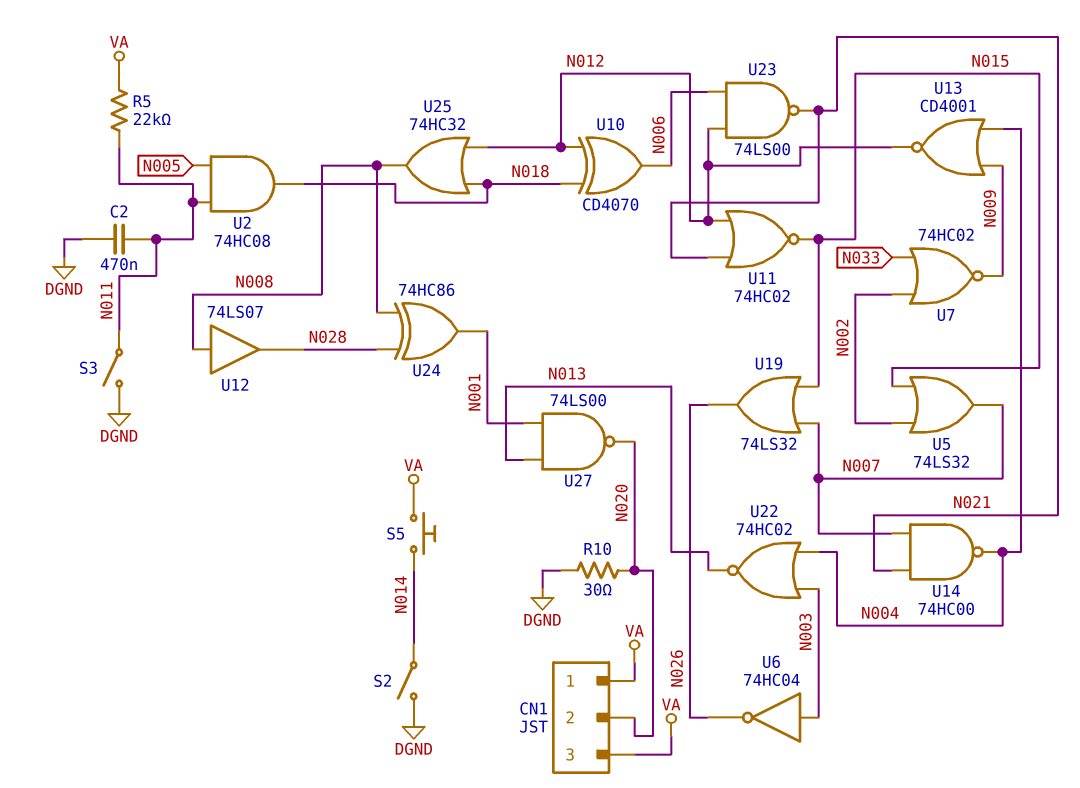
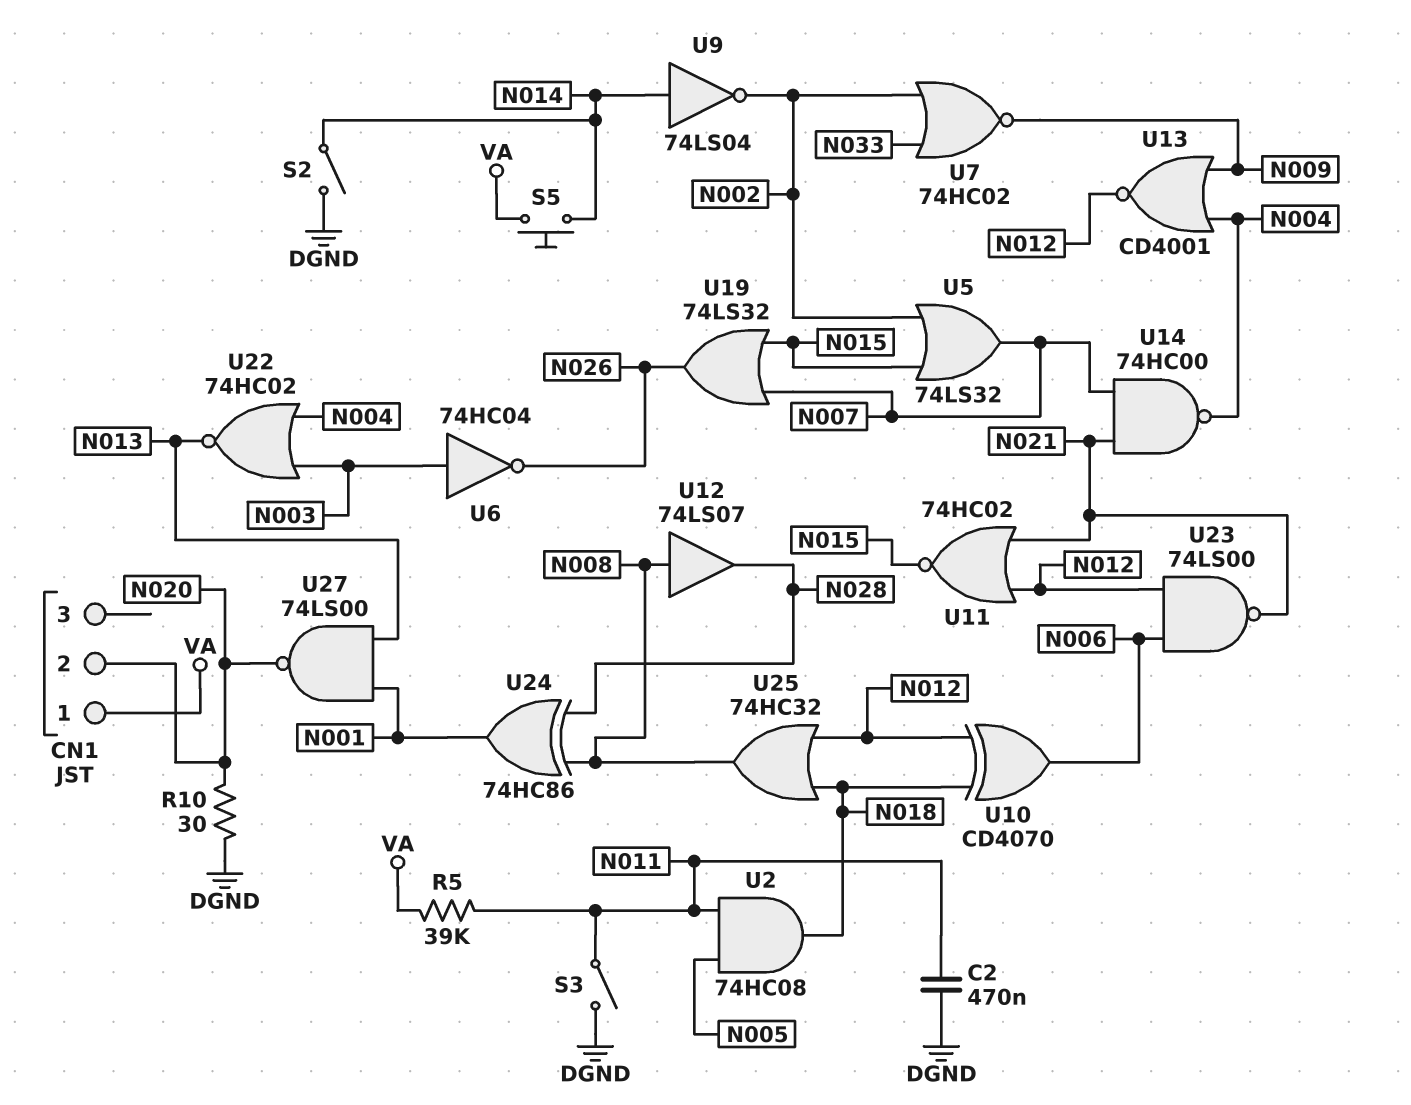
CN1 pin 3: VA -> none
R5: 22k (N011, VA) -> 39k (N011, VA)
U9: none -> NOT 74LS04 (in N014, out N002)

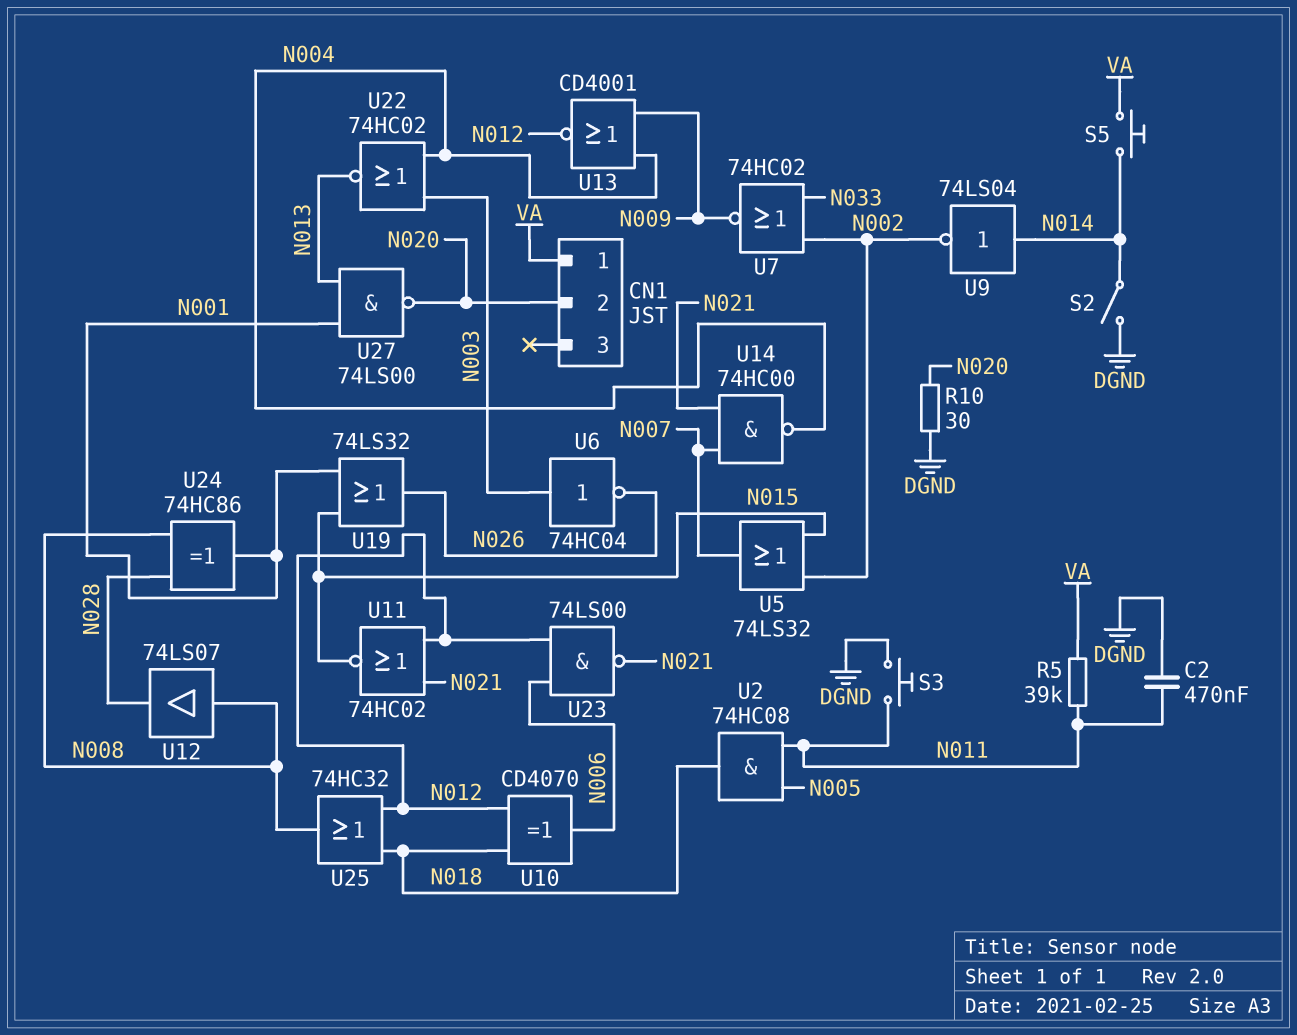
S3: switch (DGND, N011) -> button (DGND, N011)
U19: OR 74LS32 (in N007, in N015, out N026) -> OR 74LS32 (in N001, in N015, out N026)

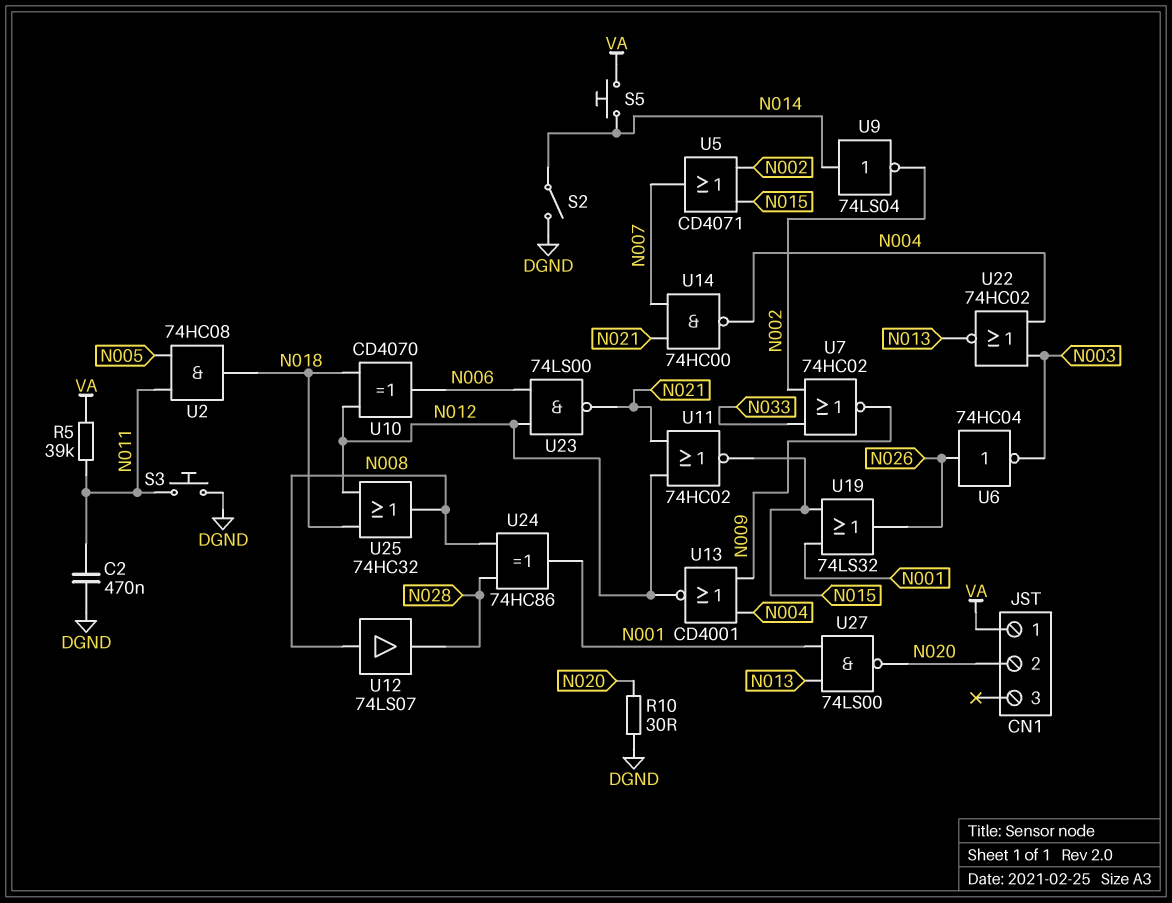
U5: OR 74LS32 (in N002, in N015, out N007) -> OR CD4071 (in N002, in N015, out N007)
U6: NOT 74HC04 (in N003, out N026) -> NOT 74HC04 (in N026, out N003)

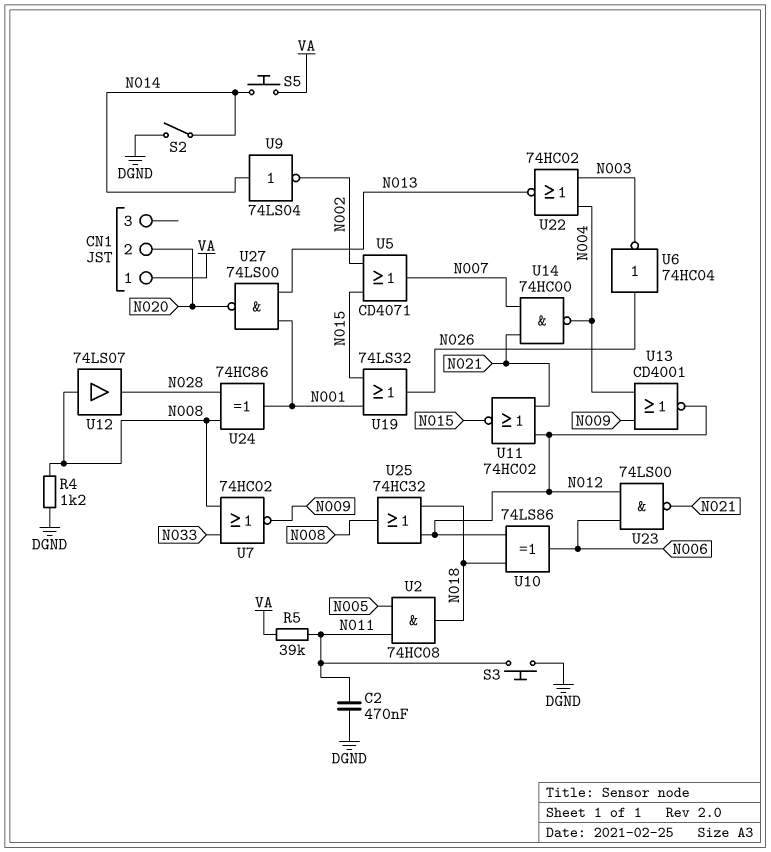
R4: none -> 1.2k (DGND, N008)
R10: 30 (DGND, N020) -> none
U7: NOR 74HC02 (in N002, in N033, out N009) -> NOR 74HC02 (in N008, in N033, out N009)
U10: XOR CD4070 (in N012, in N018, out N006) -> XOR 74LS86 (in N012, in N018, out N006)

